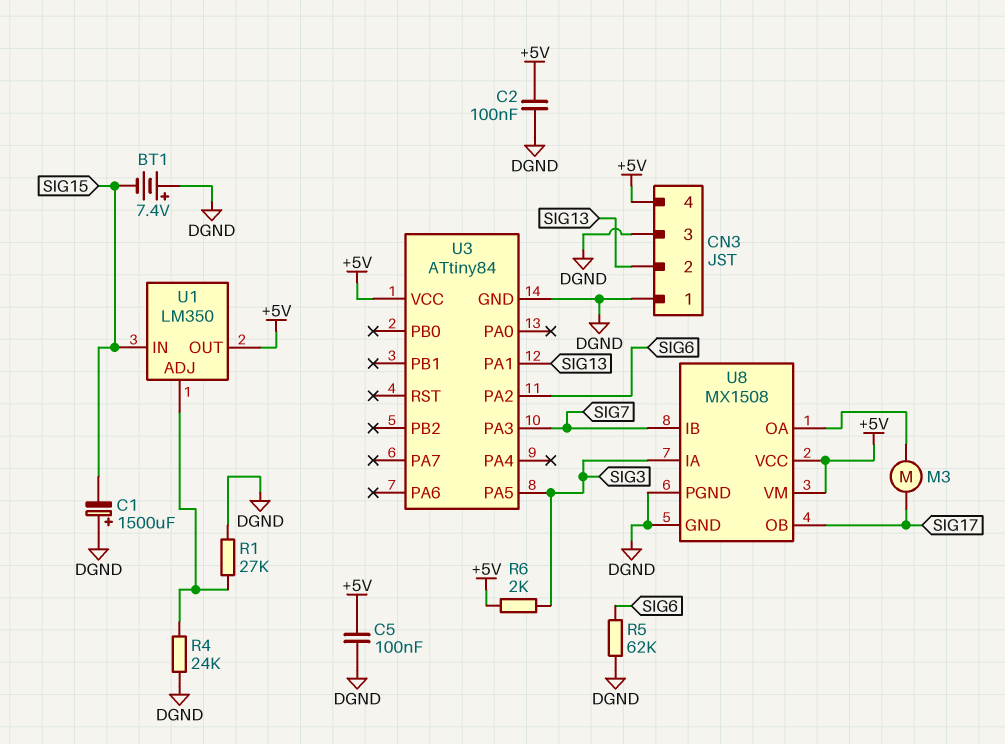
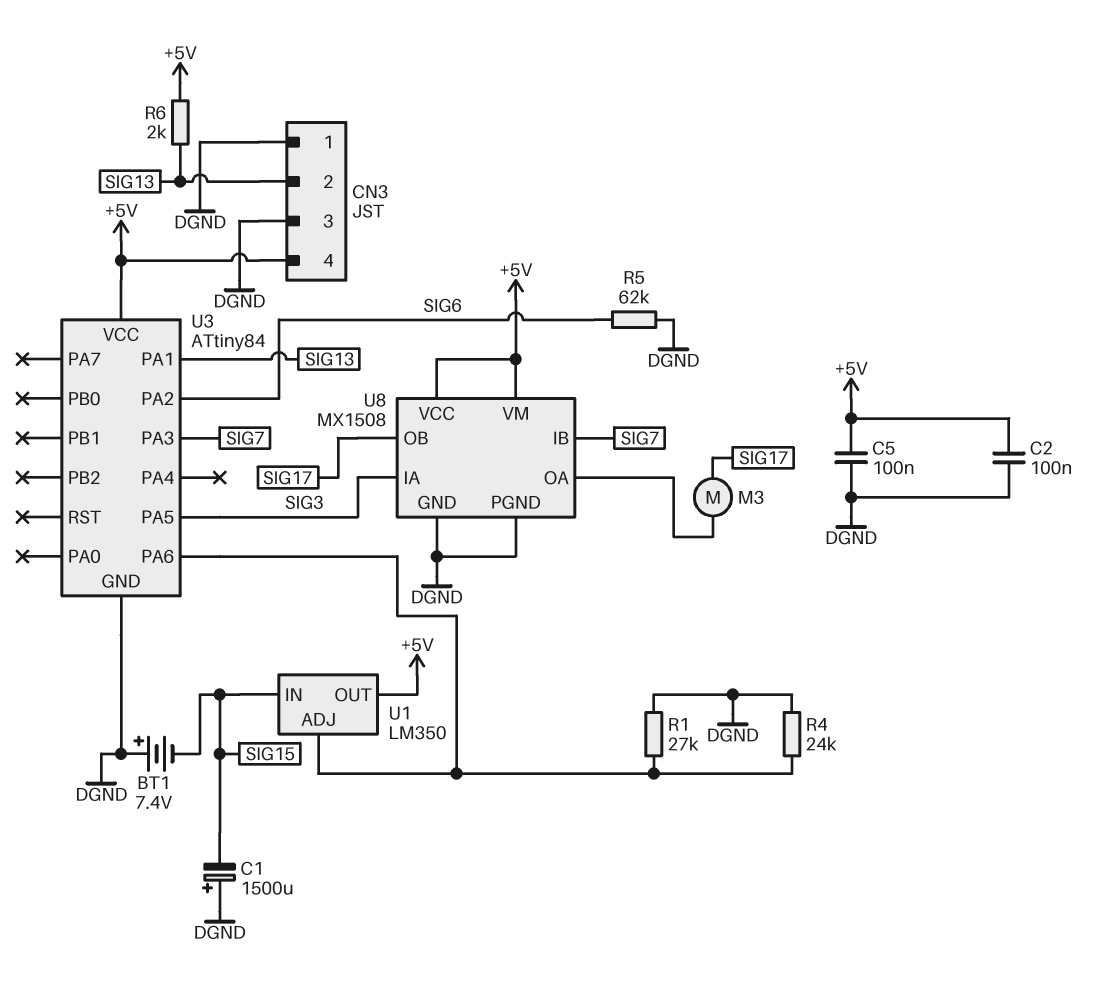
R6: 2k (+5V, SIG3) -> 2k (+5V, SIG13)
U3 pin PA6: none -> U1/ADJ

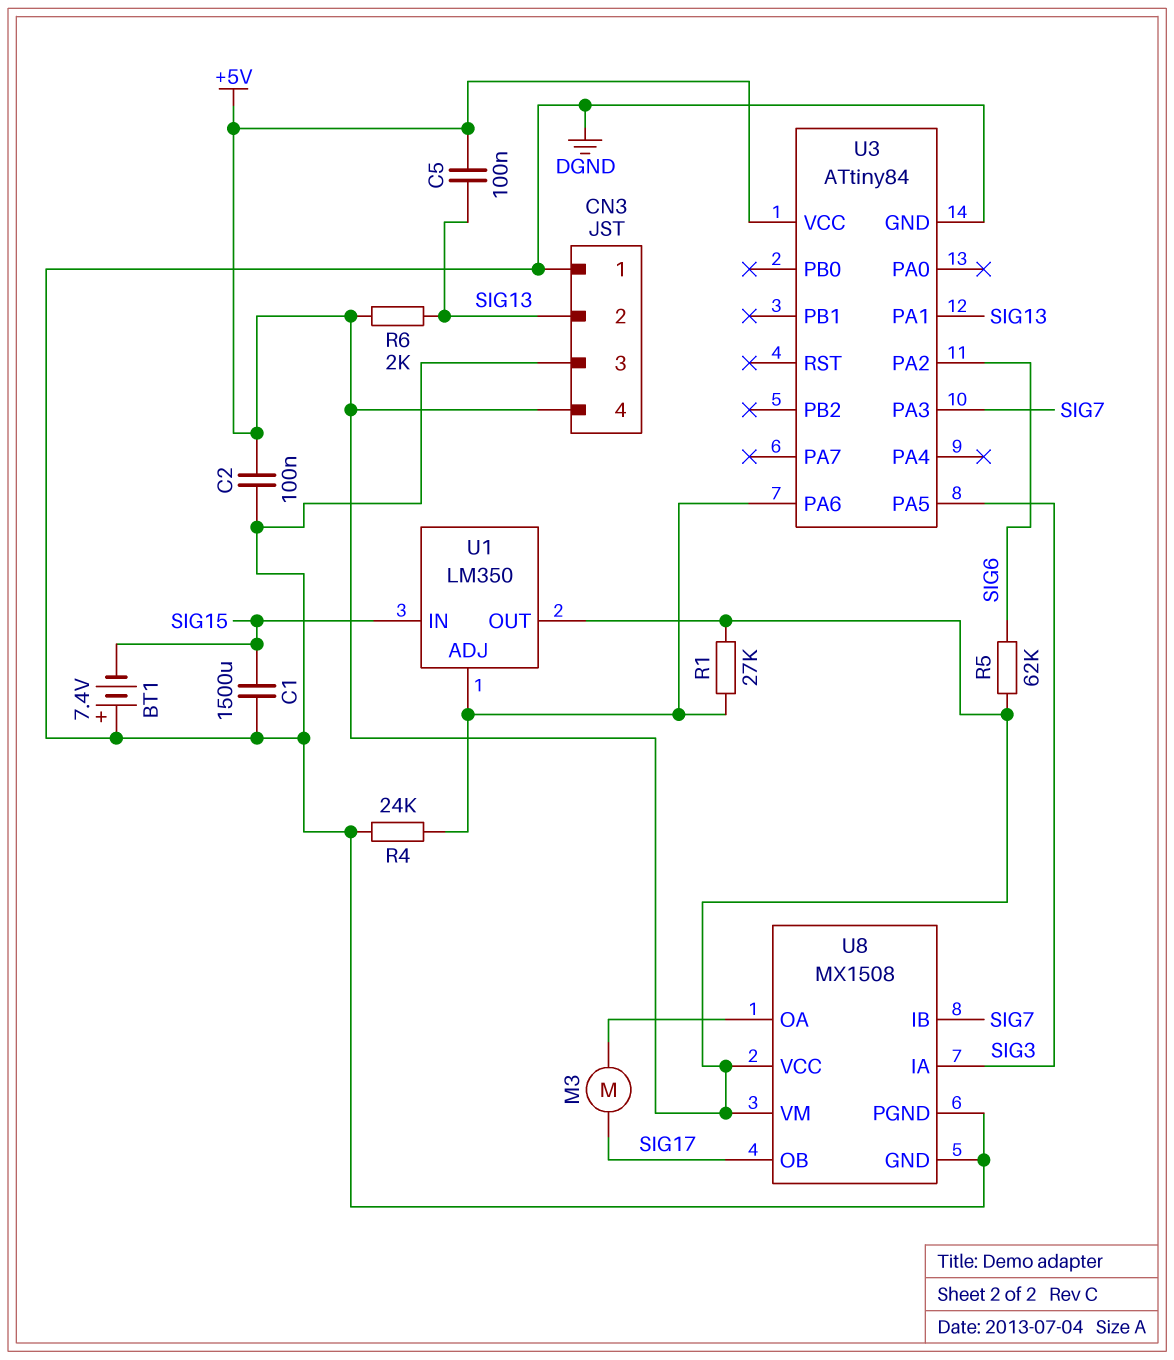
C1: 1500uF (plus DGND, minus SIG15) -> 1500uF (DGND, SIG15)
C5: 100nF (+5V, DGND) -> 100nF (+5V, SIG13)
R1: 27k (DGND, U1/ADJ) -> 27k (+5V, U1/ADJ)
R5: 62k (DGND, SIG6) -> 62k (+5V, SIG6)

